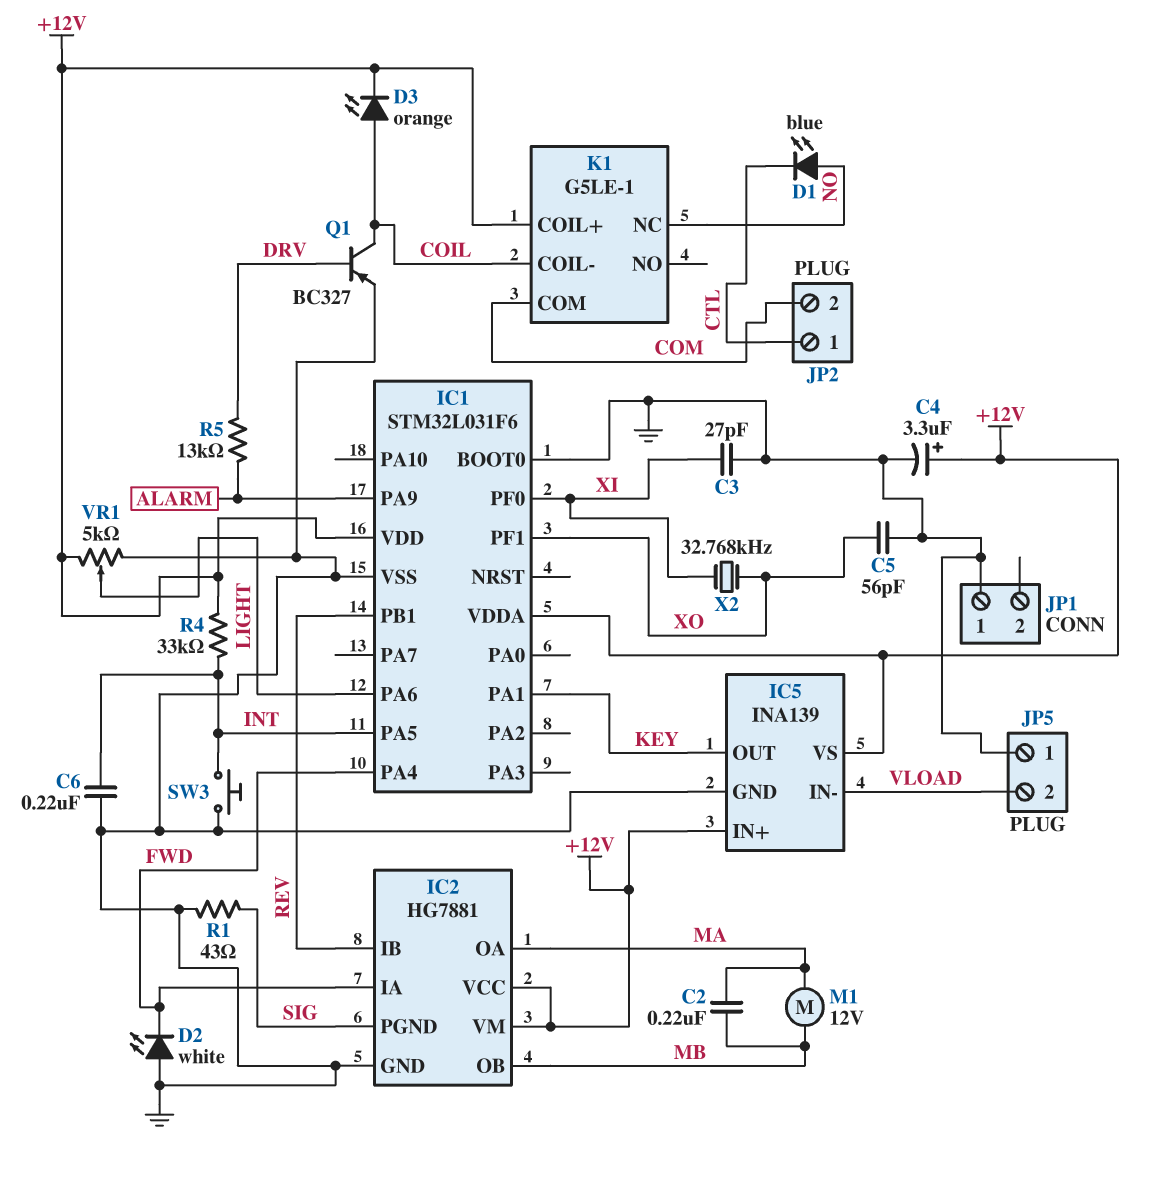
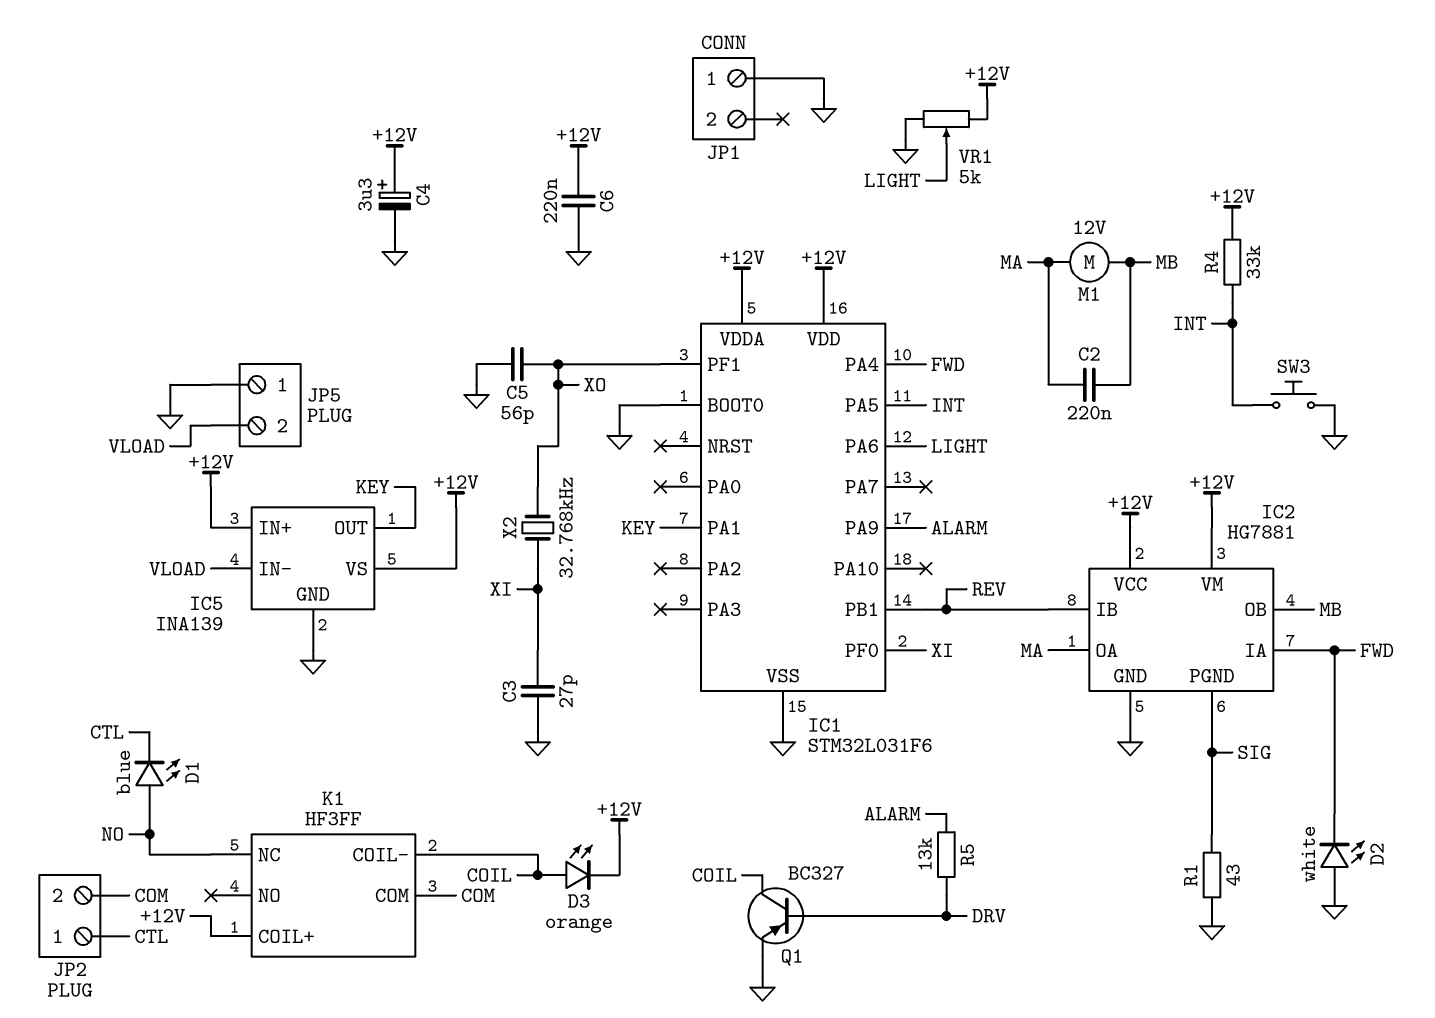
C6: 220nF (GND, INT) -> 220nF (+12V, GND)
K1: G5LE-1 -> HF3FF

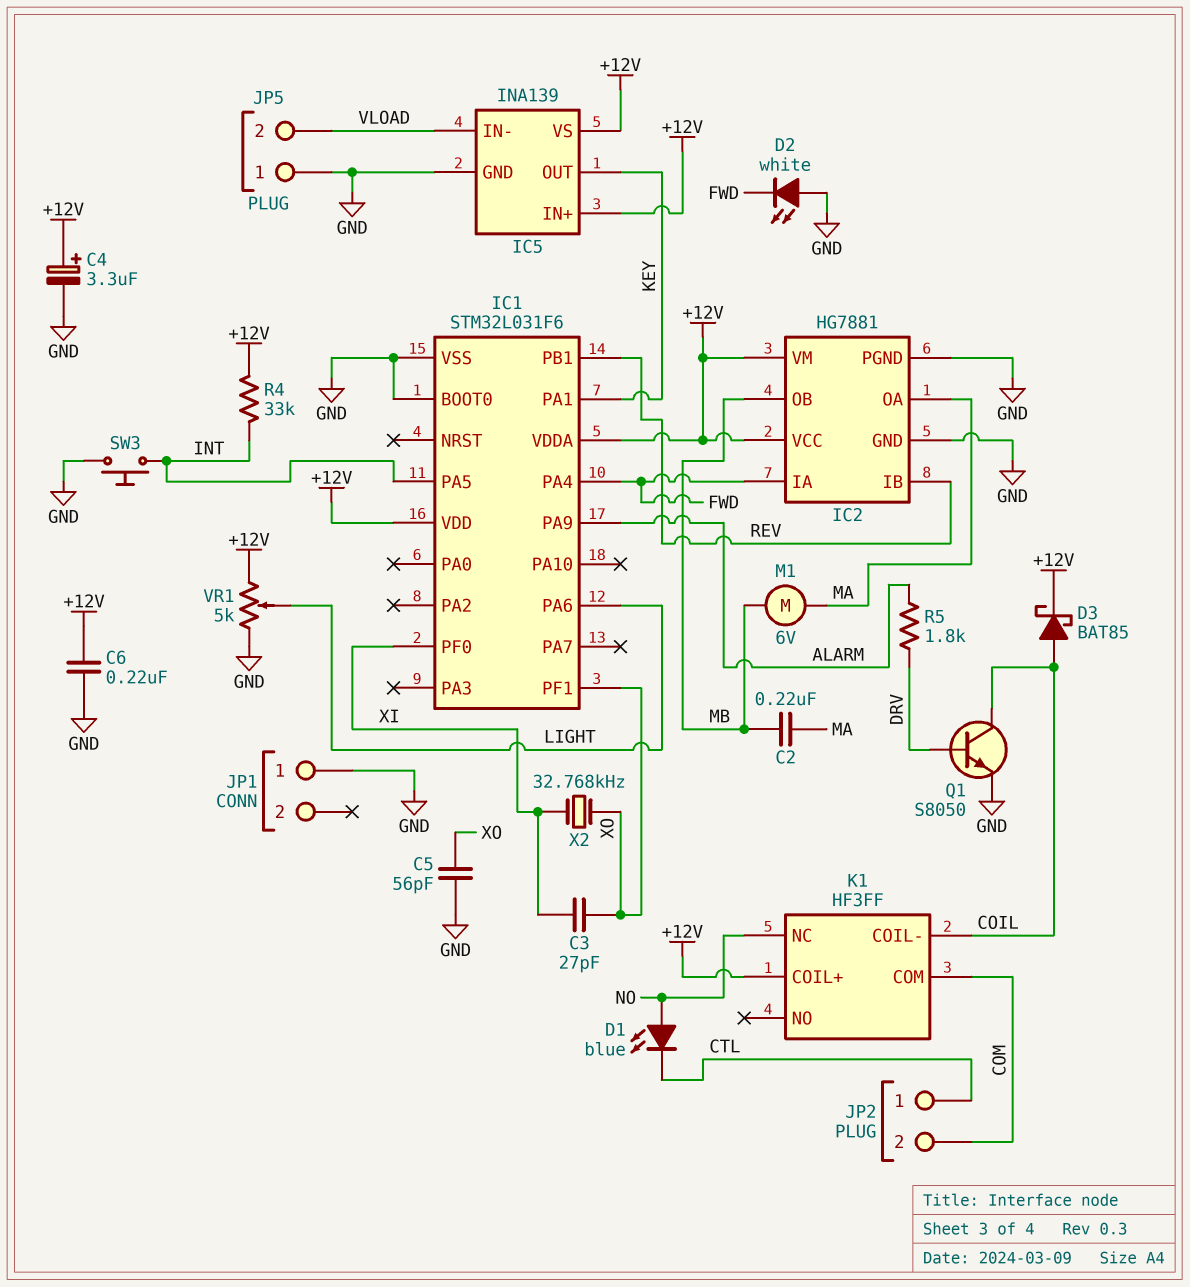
C3: 27pF (GND, XI) -> 27pF (XI, XO)
D3: LED orange (A COIL, K +12V) -> schottky BAT85 (A COIL, K +12V)
IC2 pin PGND: SIG -> GND
M1: motor 12V (MA, MB) -> motor 6V (MA, MB)
Q1: PNP BC327 (B DRV, C COIL, E GND) -> NPN S8050 (B DRV, C COIL, E GND)
R1: 43 (GND, SIG) -> none
R5: 13k (ALARM, DRV) -> 1.8k (ALARM, DRV)

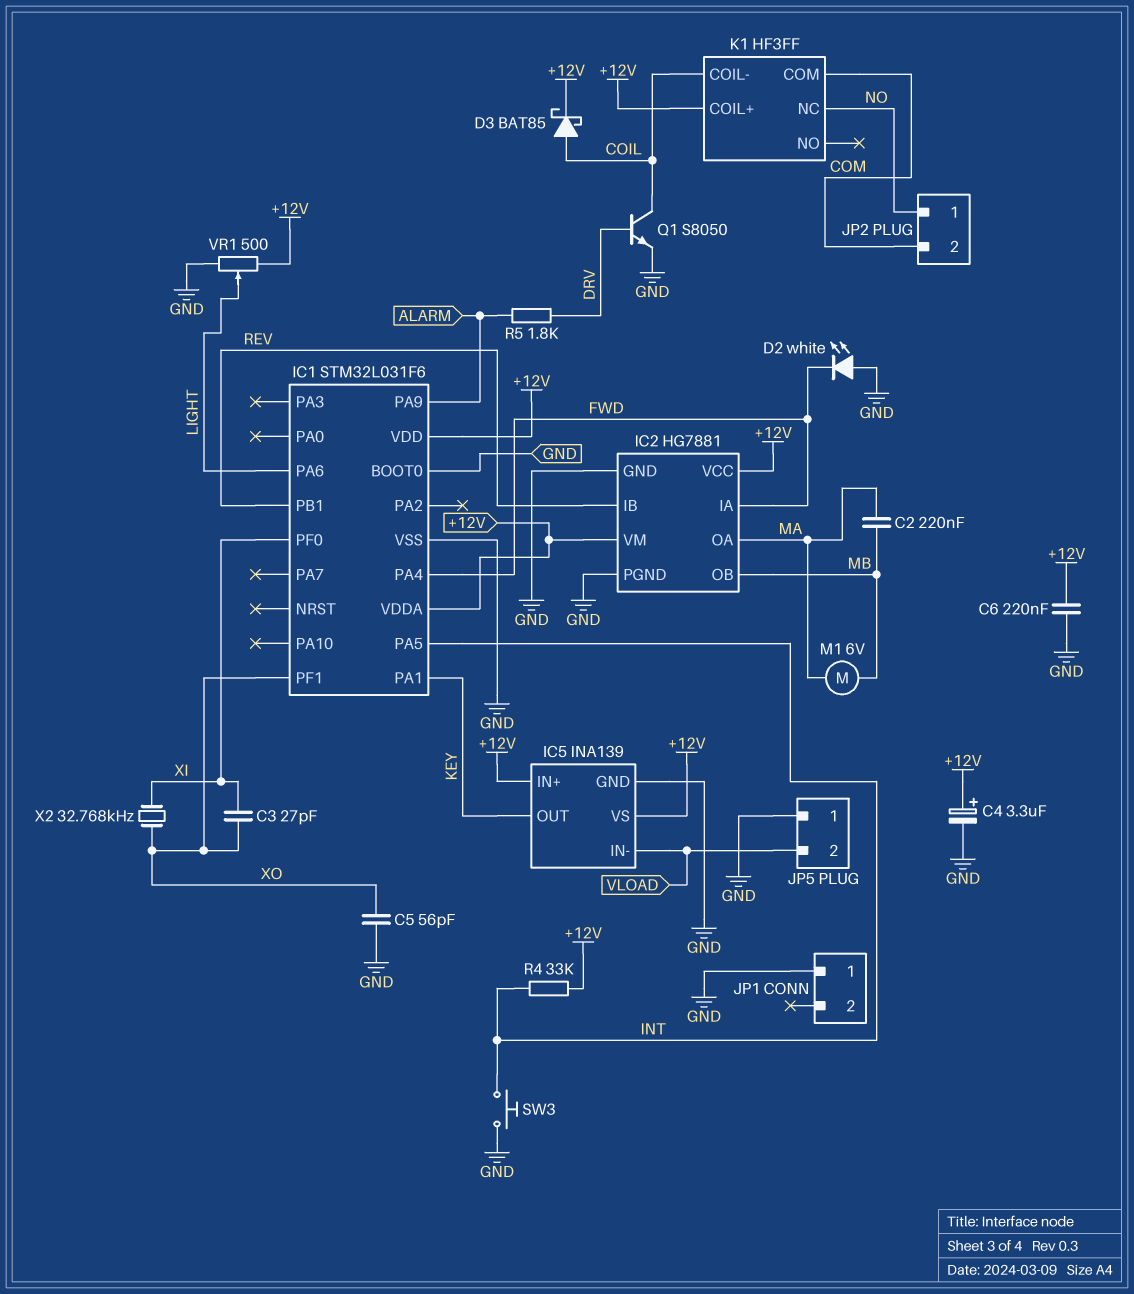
D1: LED blue (A NO, K CTL) -> none
JP2 pin 1: CTL -> NO
VR1: 5k (+12V, GND, wiper LIGHT) -> 500 (+12V, GND, wiper LIGHT)

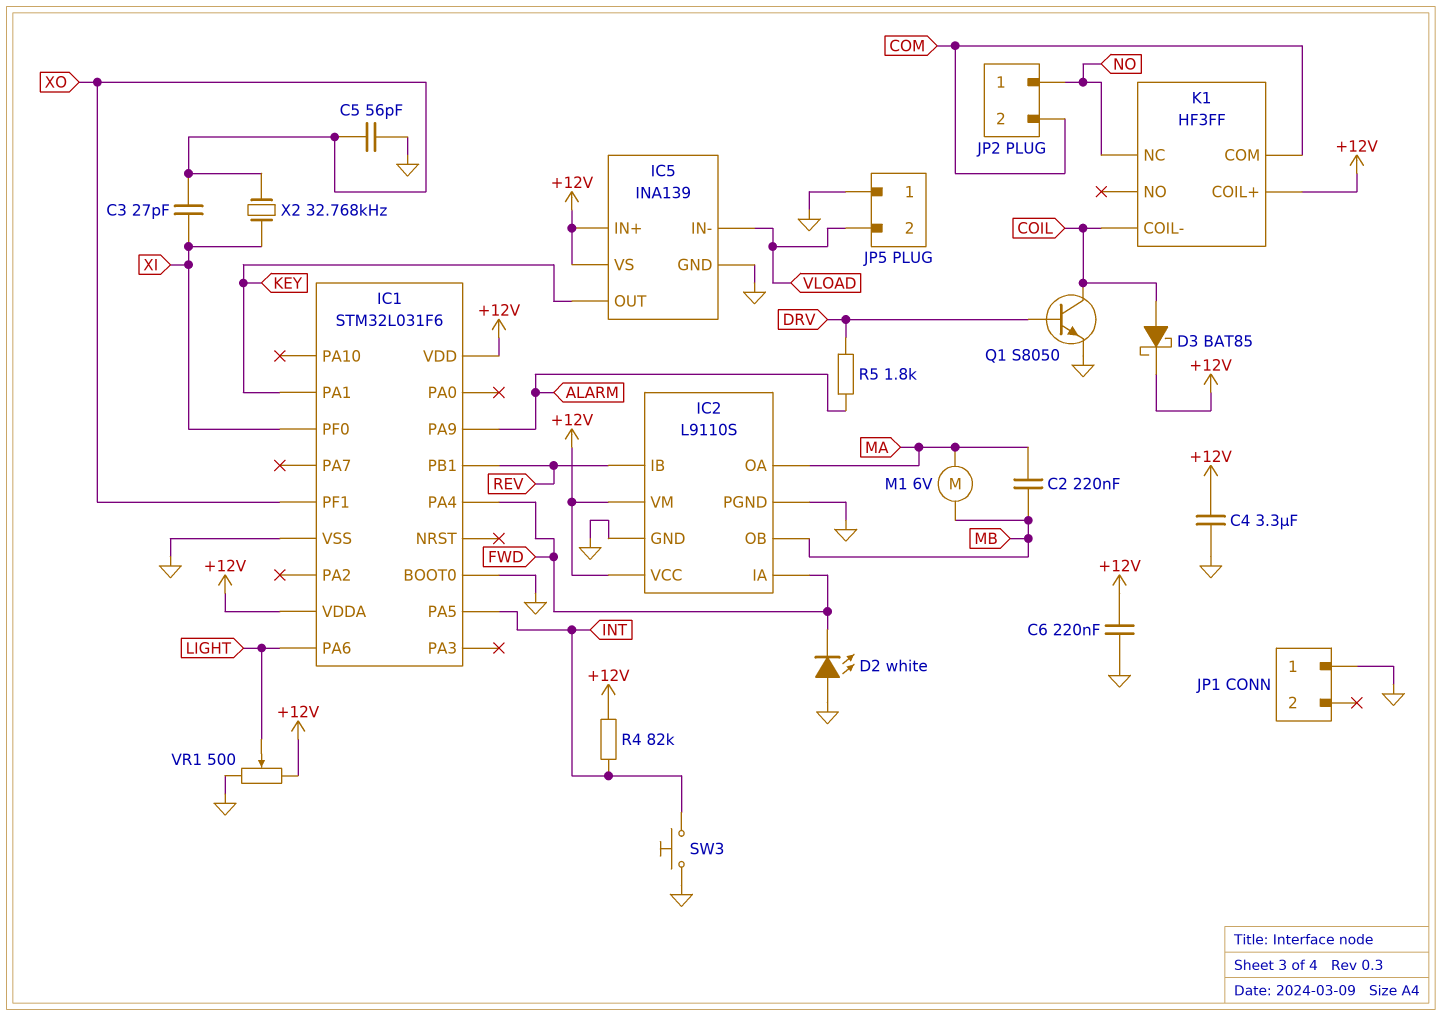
C4: 3.3uF (plus +12V, minus GND) -> 3.3uF (+12V, GND)
IC2: HG7881 -> L9110S
R4: 33k (+12V, INT) -> 82k (+12V, INT)

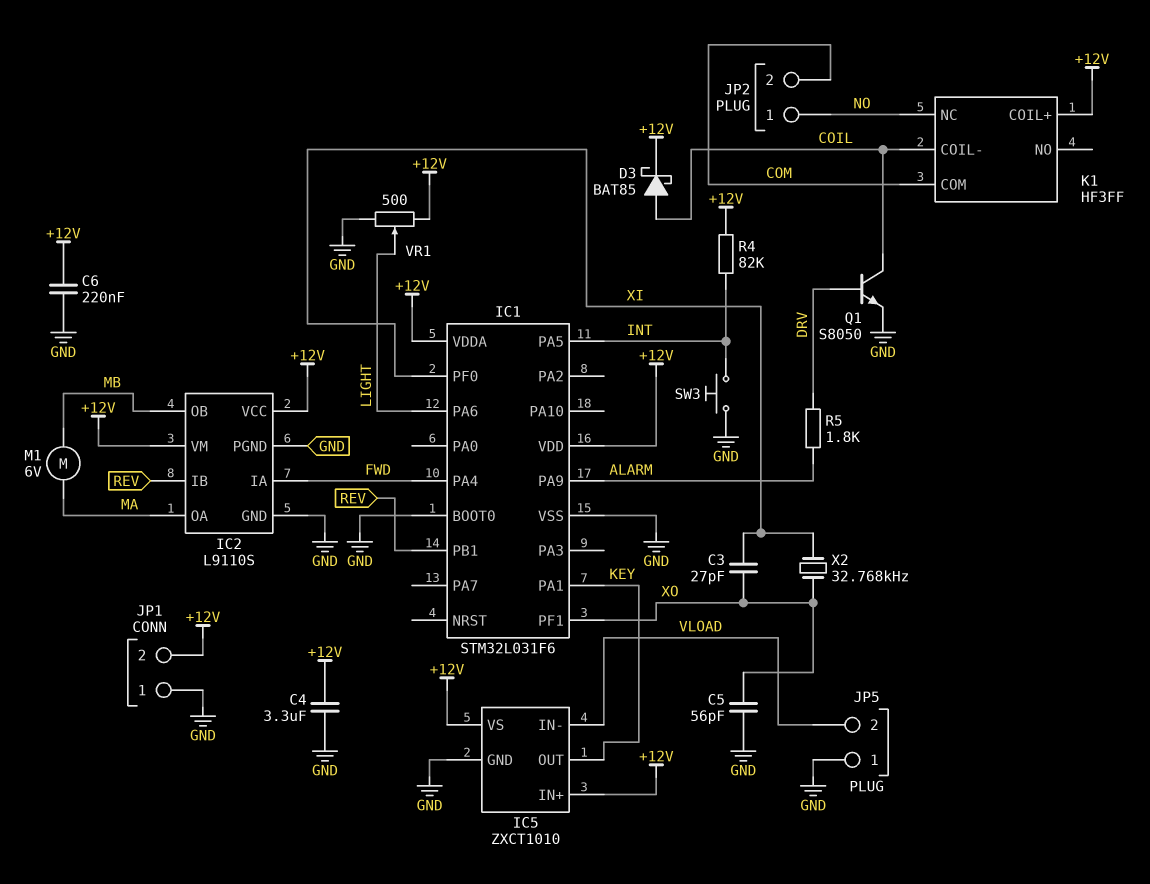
C2: 220nF (MA, MB) -> none
D2: LED white (A GND, K FWD) -> none
IC5: INA139 -> ZXCT1010
JP1 pin 2: none -> +12V

